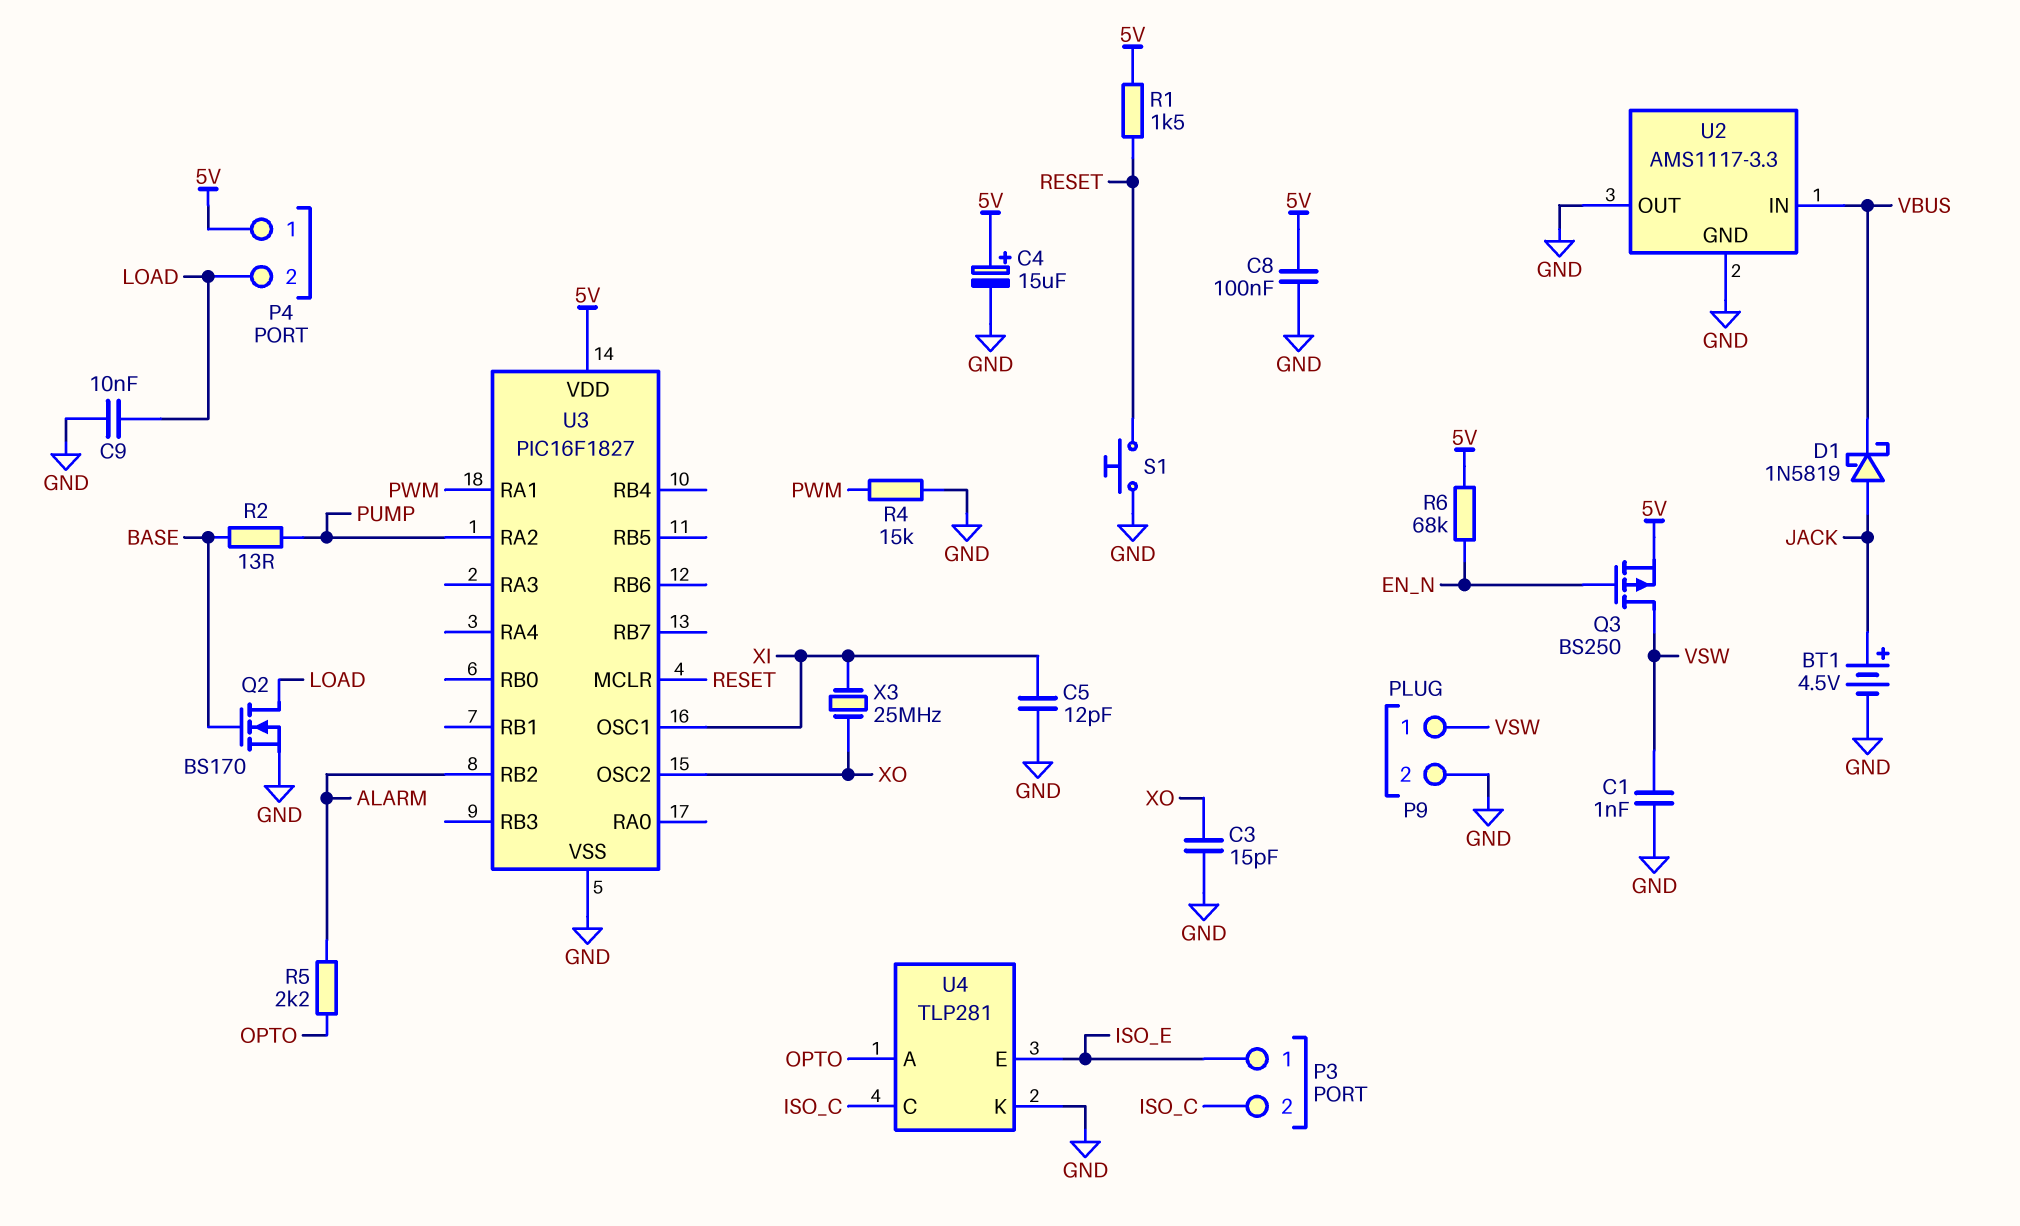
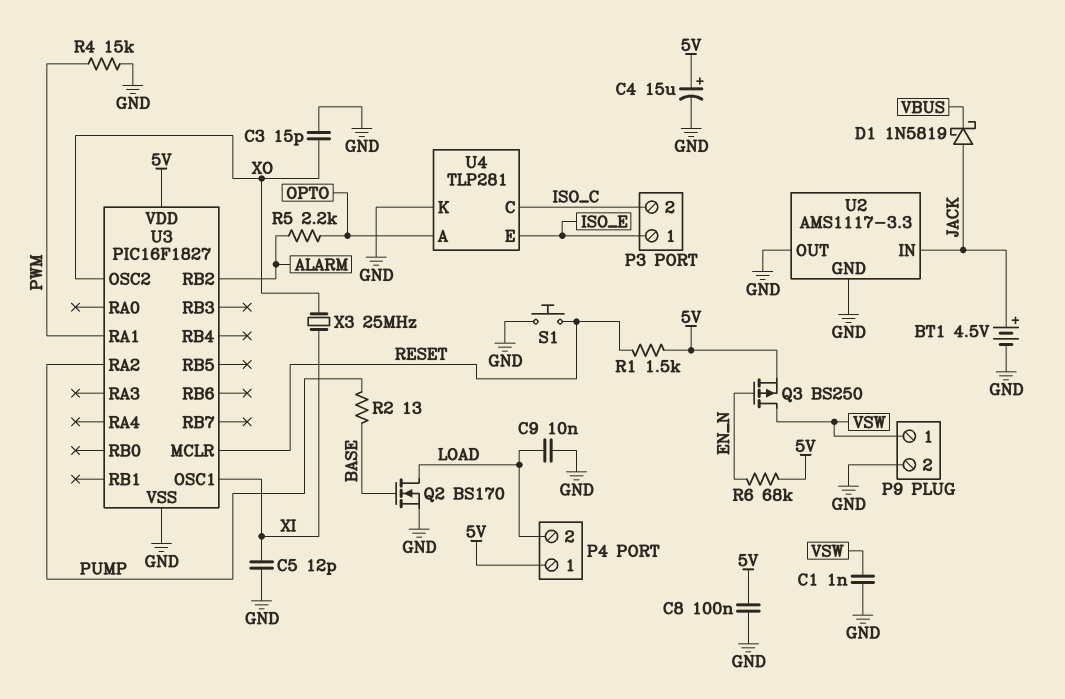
U2 pin IN: VBUS -> JACK

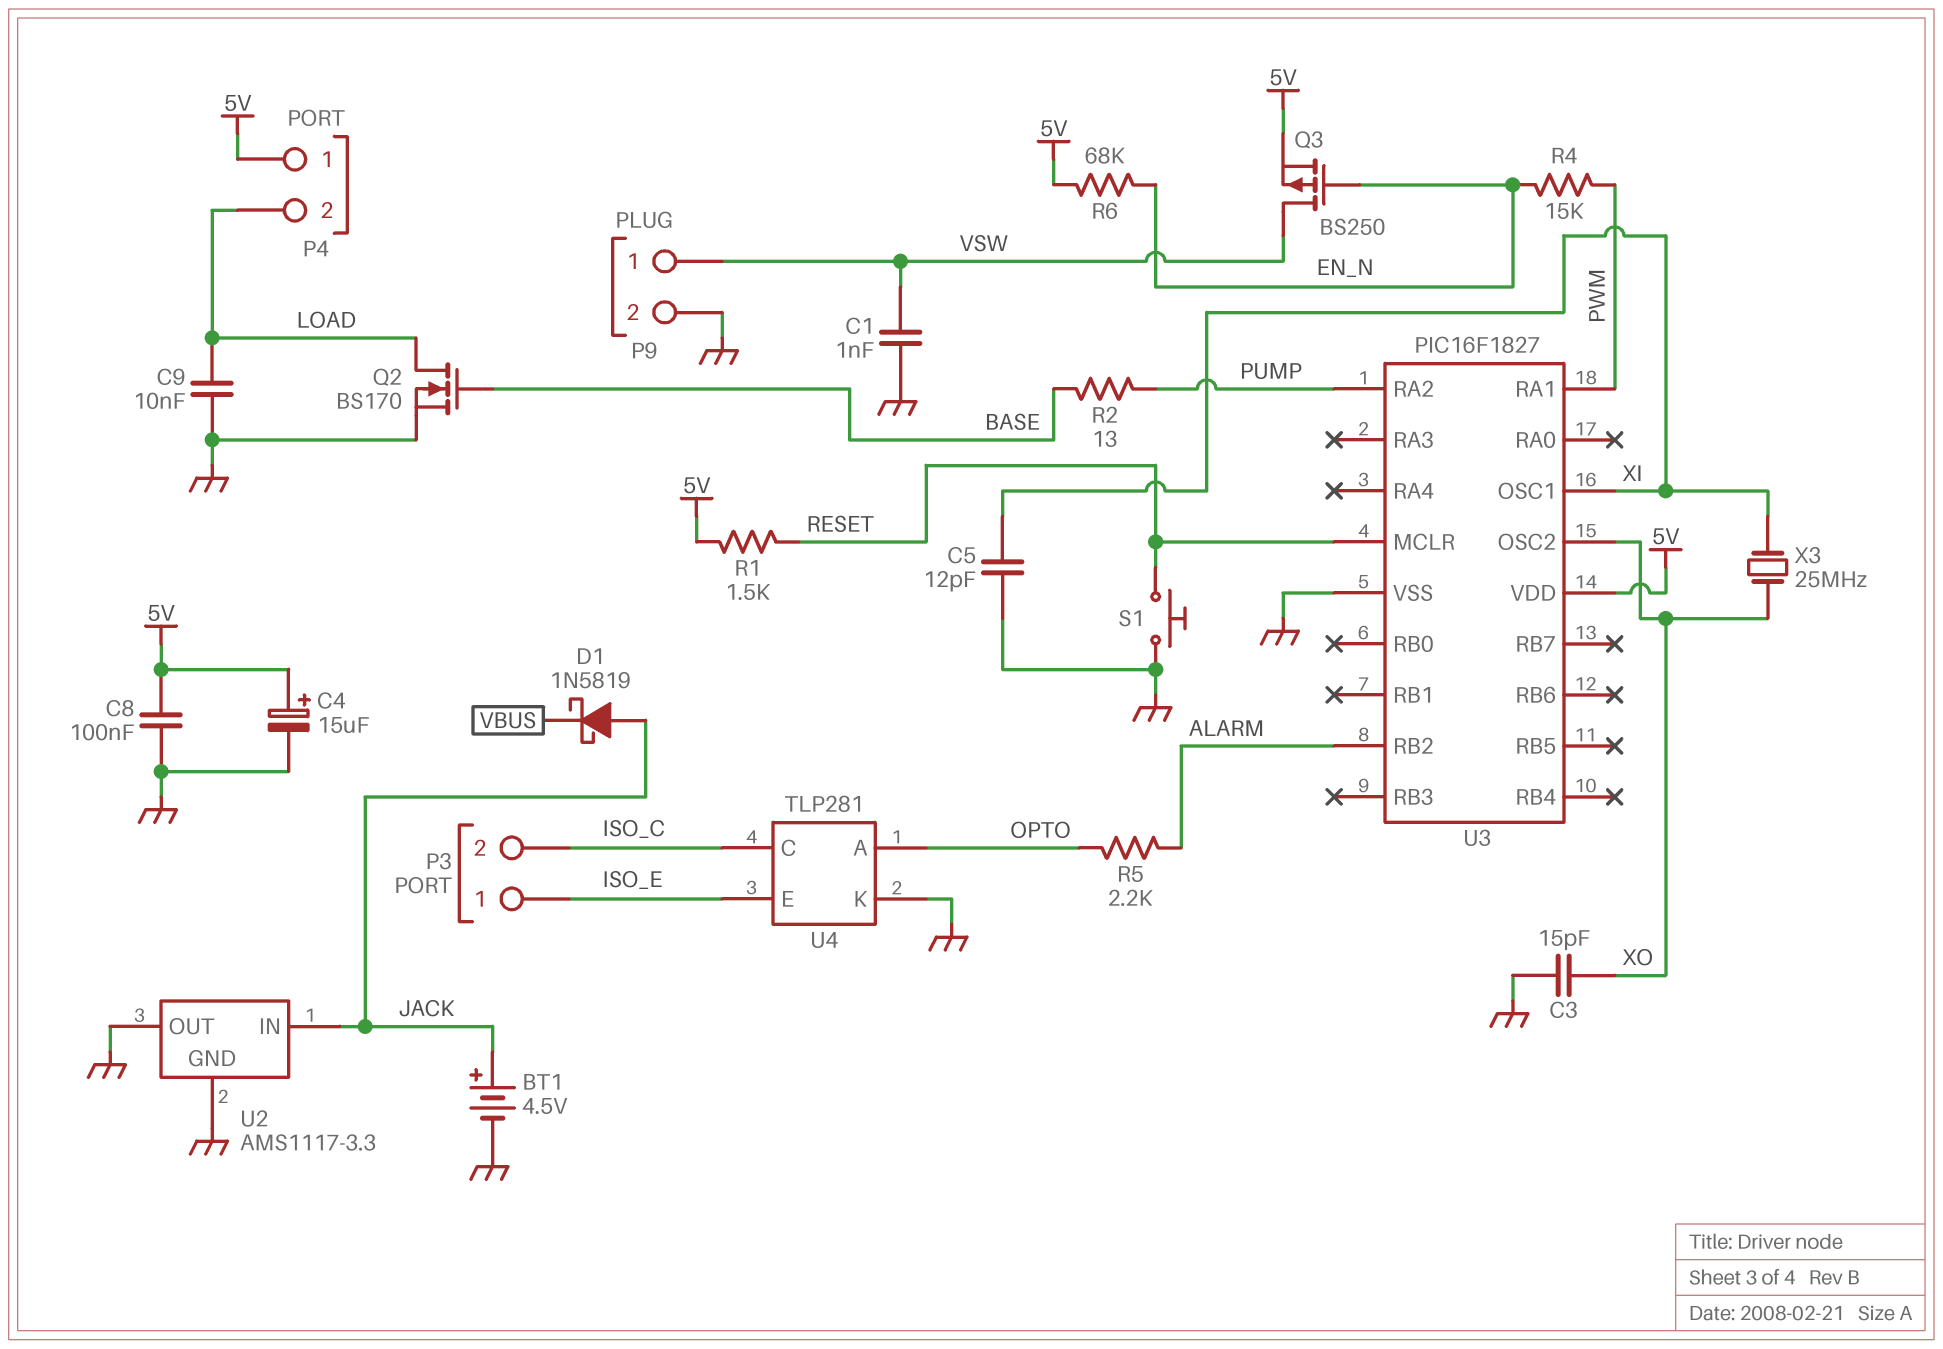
R4: 15k (GND, PWM) -> 15k (EN_N, PWM)

